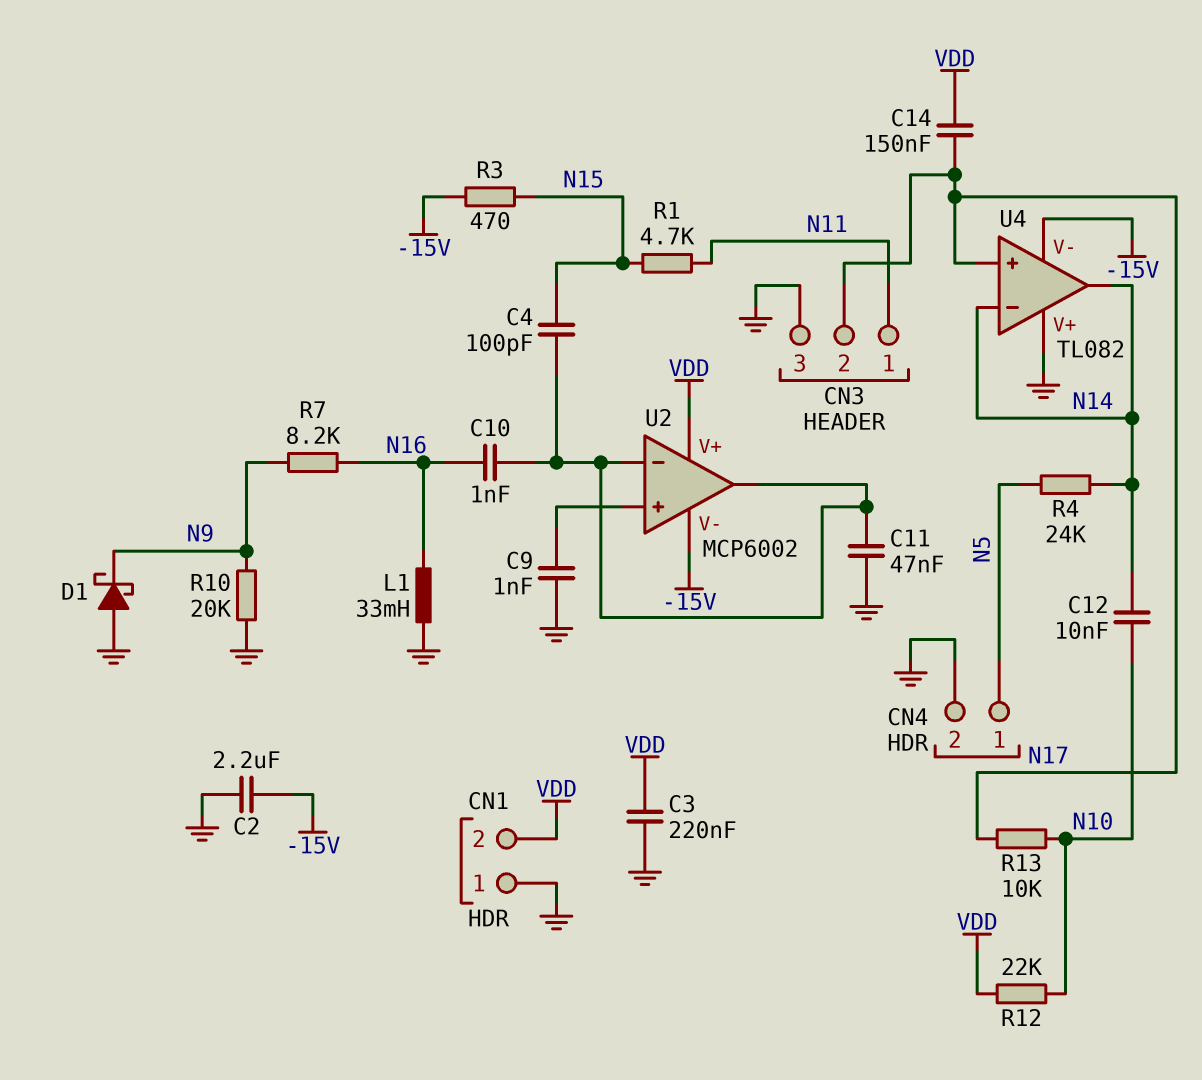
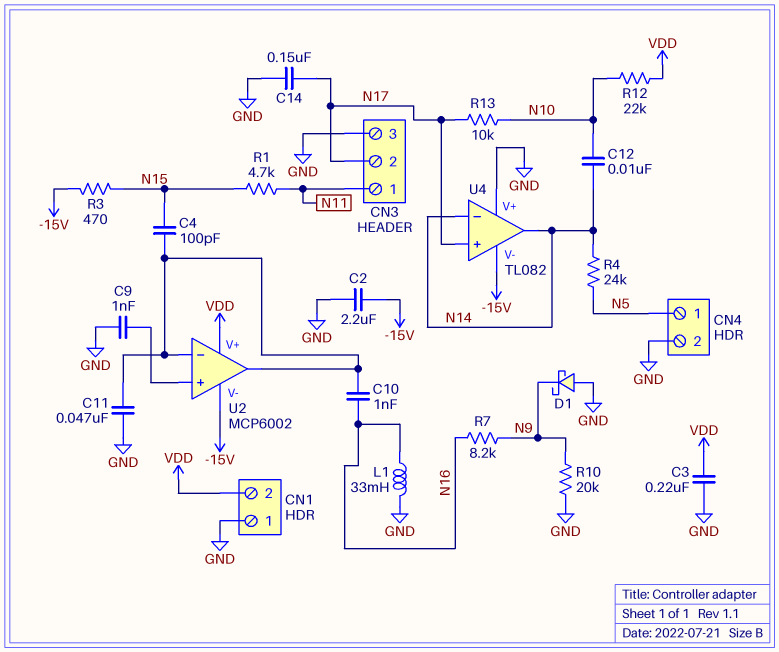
C14: 150nF (N17, VDD) -> 150nF (GND, N17)

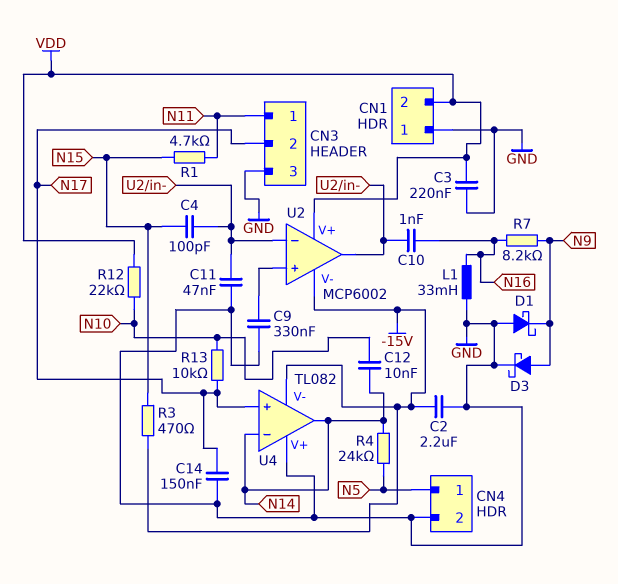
C9: 1nF (GND, U2/in+) -> 330nF (GND, U2/in+)
D3: none -> schottky (A N9, K GND)
R10: 20k (GND, N9) -> none

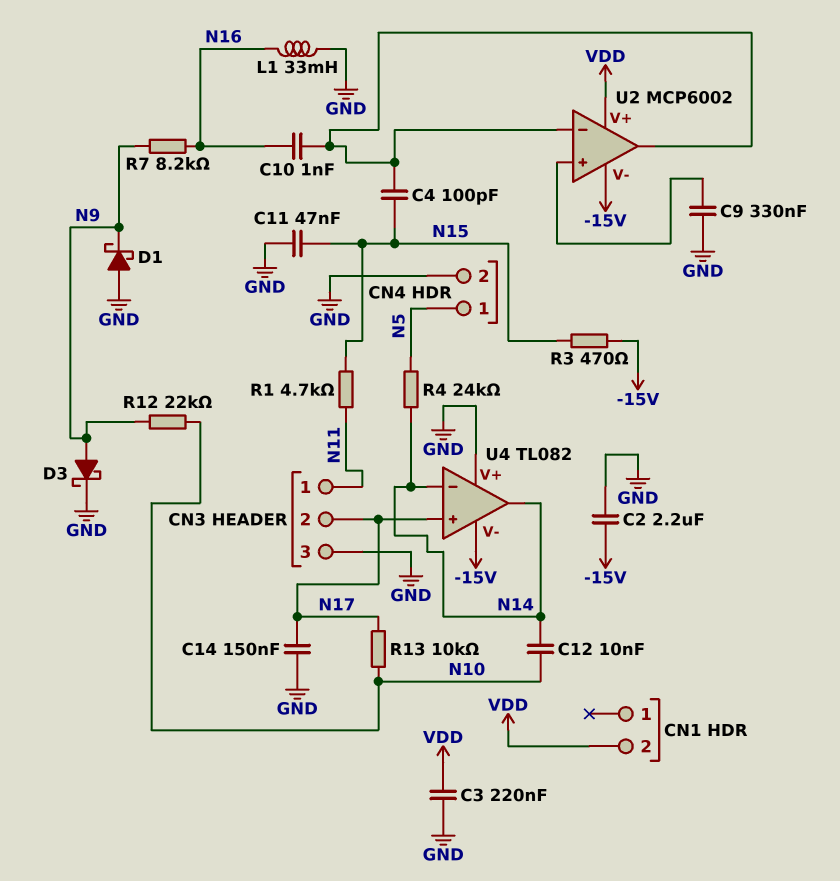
C11: 47nF (GND, U2/in-) -> 47nF (GND, N15)
CN1 pin 1: GND -> none
R12: 22k (N10, VDD) -> 22k (N9, N10)

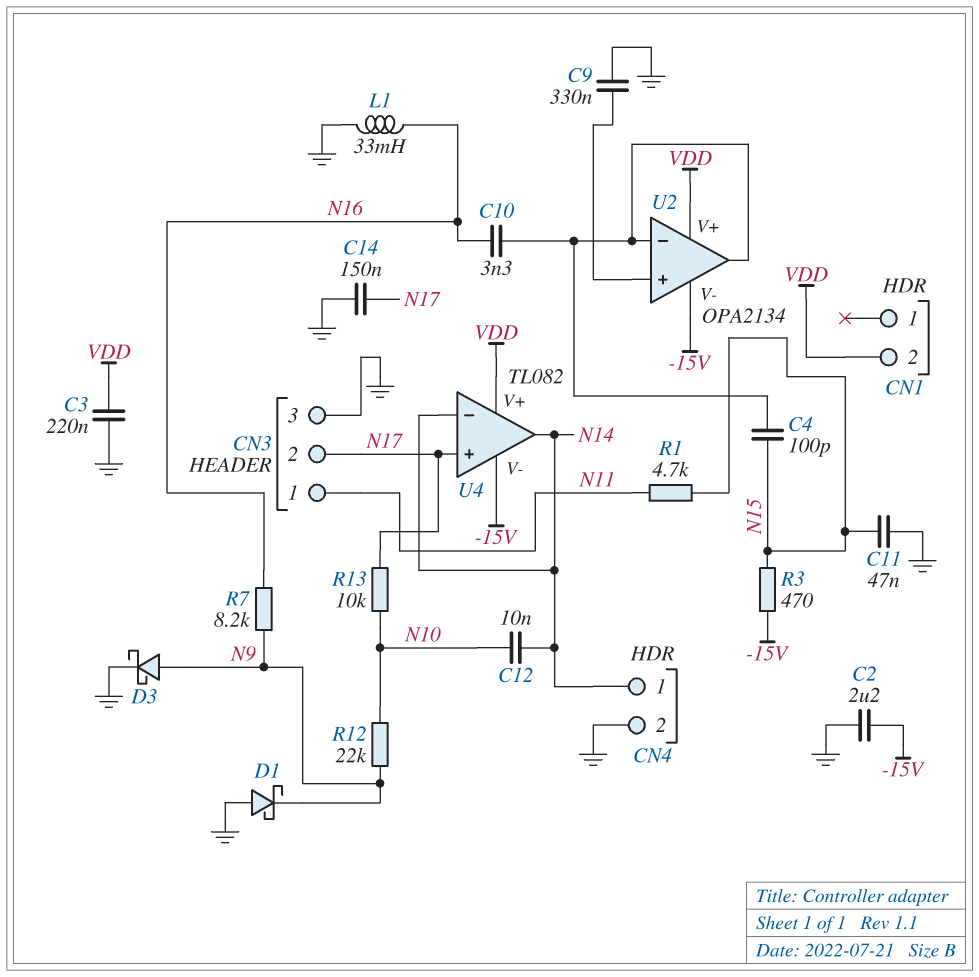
C10: 1nF (N16, U2/in-) -> 3.3nF (N16, U2/in-)
CN4 pin 1: N5 -> N14
R4: 24k (N5, N14) -> none
U2: MCP6002 -> OPA2134
U4 pin V+: GND -> VDD

